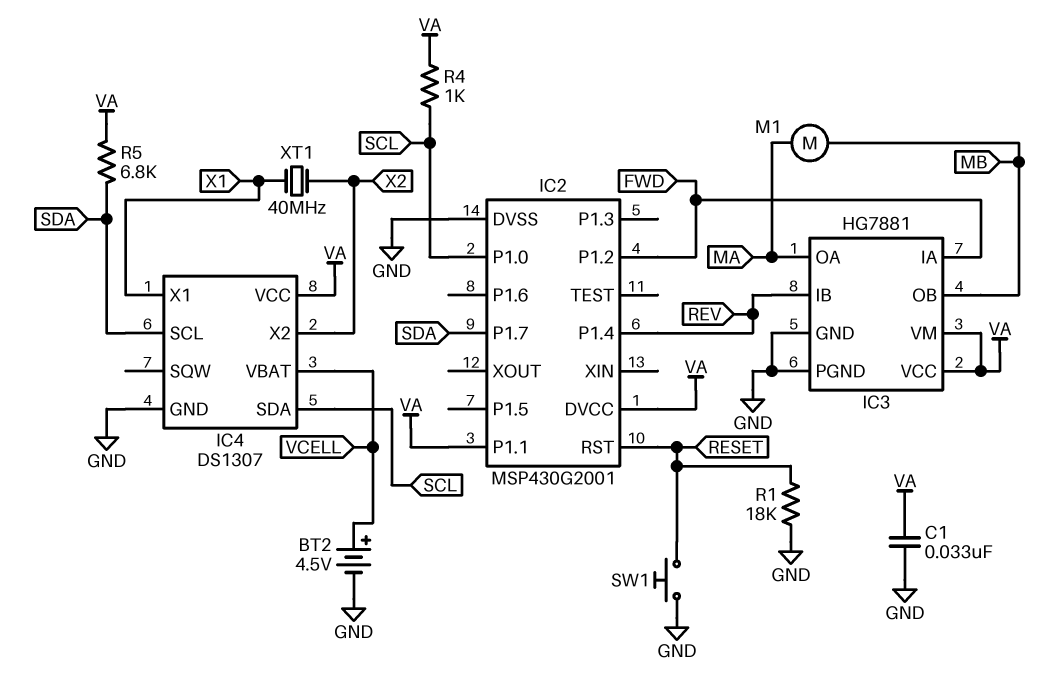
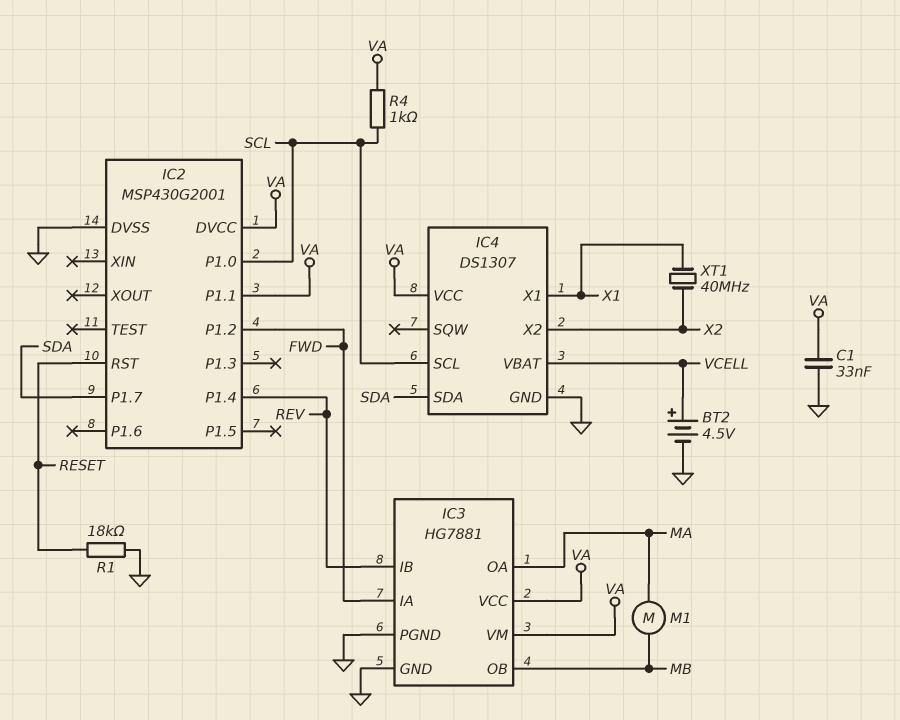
IC4 pin SCL: SDA -> SCL
IC4 pin SDA: SCL -> SDA
R5: 6.8k (SDA, VA) -> none
SW1: button (GND, RESET) -> none

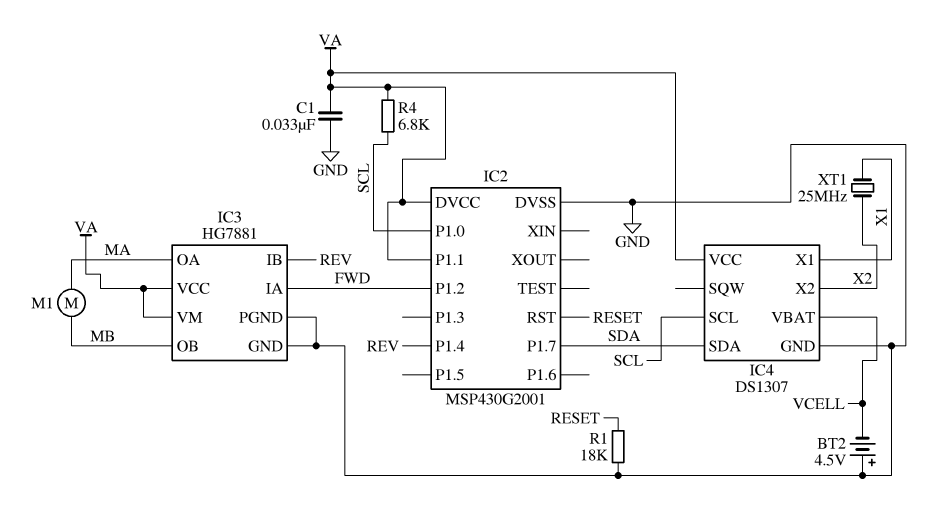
BT2: 4.5V (plus VCELL, minus GND) -> 4.5V (plus GND, minus VCELL)
R4: 1k (SCL, VA) -> 6.8k (SCL, VA)
XT1: 40MHz (X1, X2) -> 25MHz (X1, X2)

